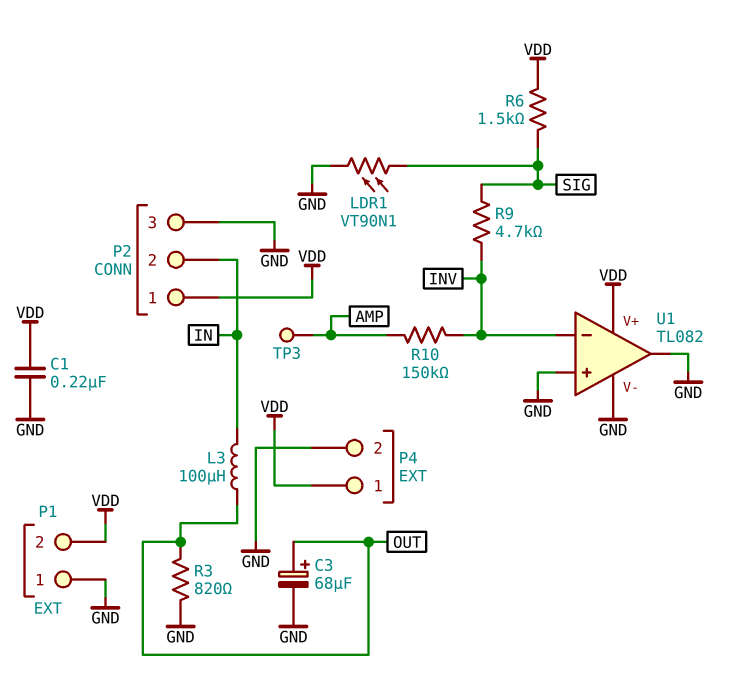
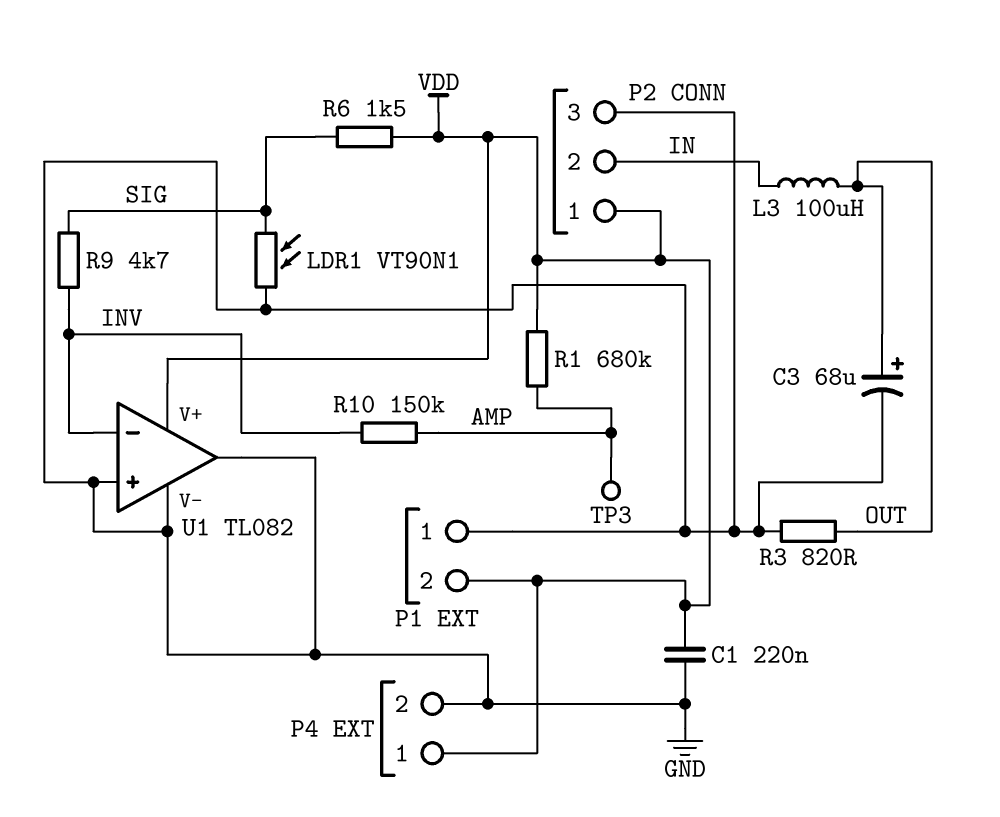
R1: none -> 680k (AMP, VDD)

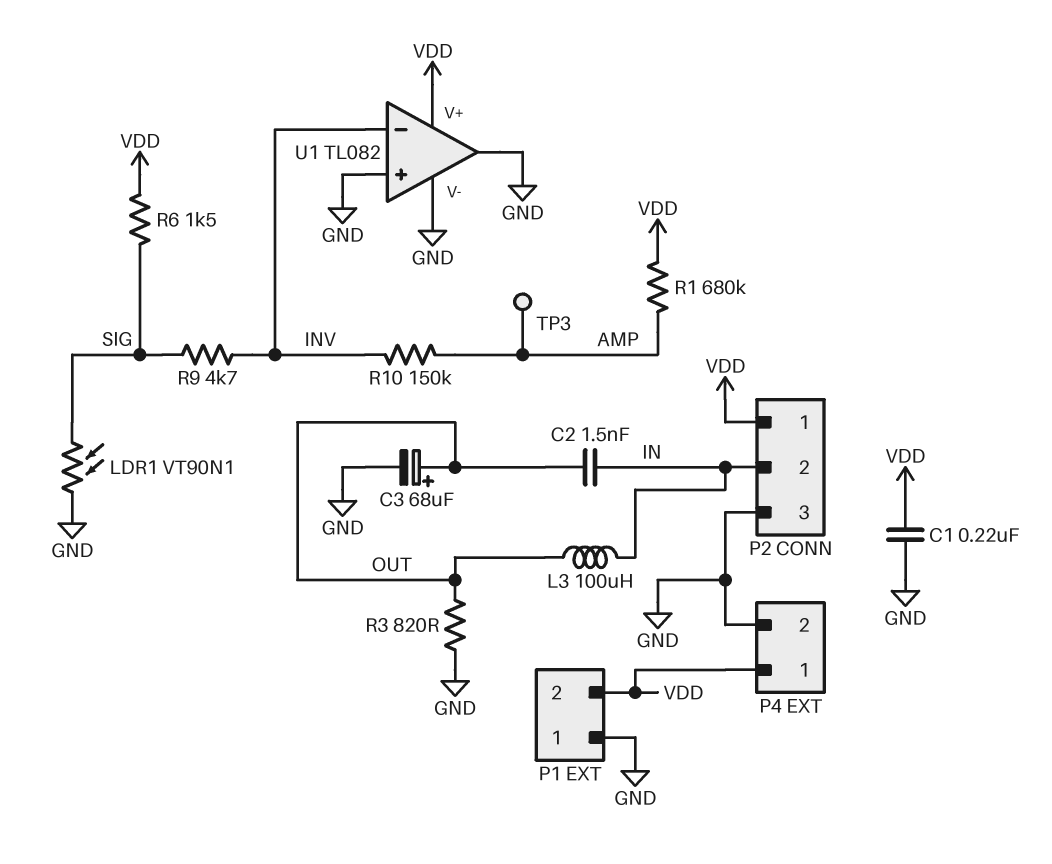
C2: none -> 1.5nF (IN, OUT)

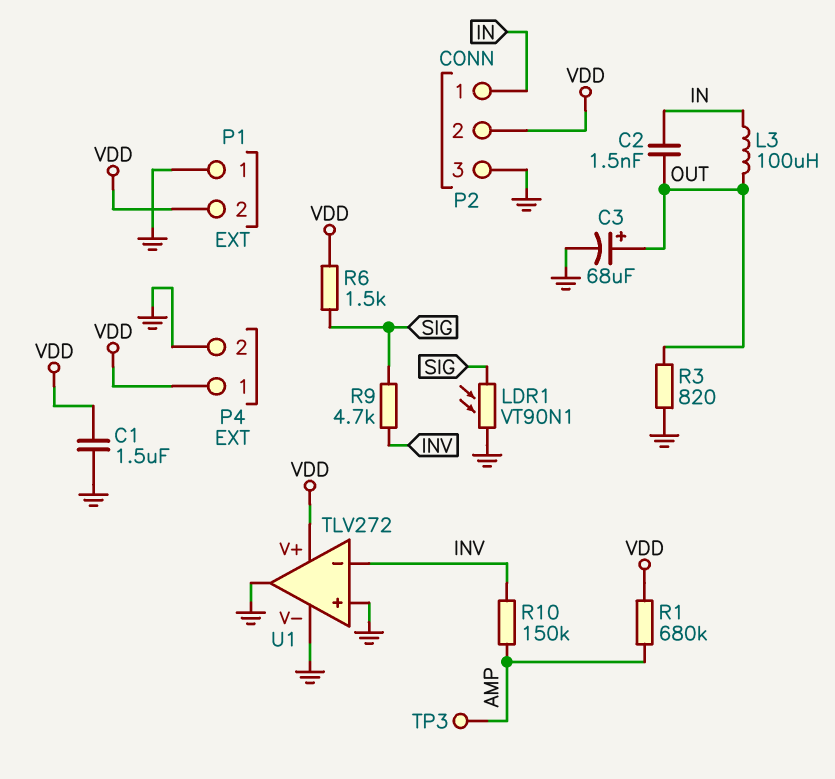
C1: 220nF (GND, VDD) -> 1.5uF (GND, VDD)
P2 pin 1: VDD -> IN
P2 pin 2: IN -> VDD
U1: TL082 -> TLV272

